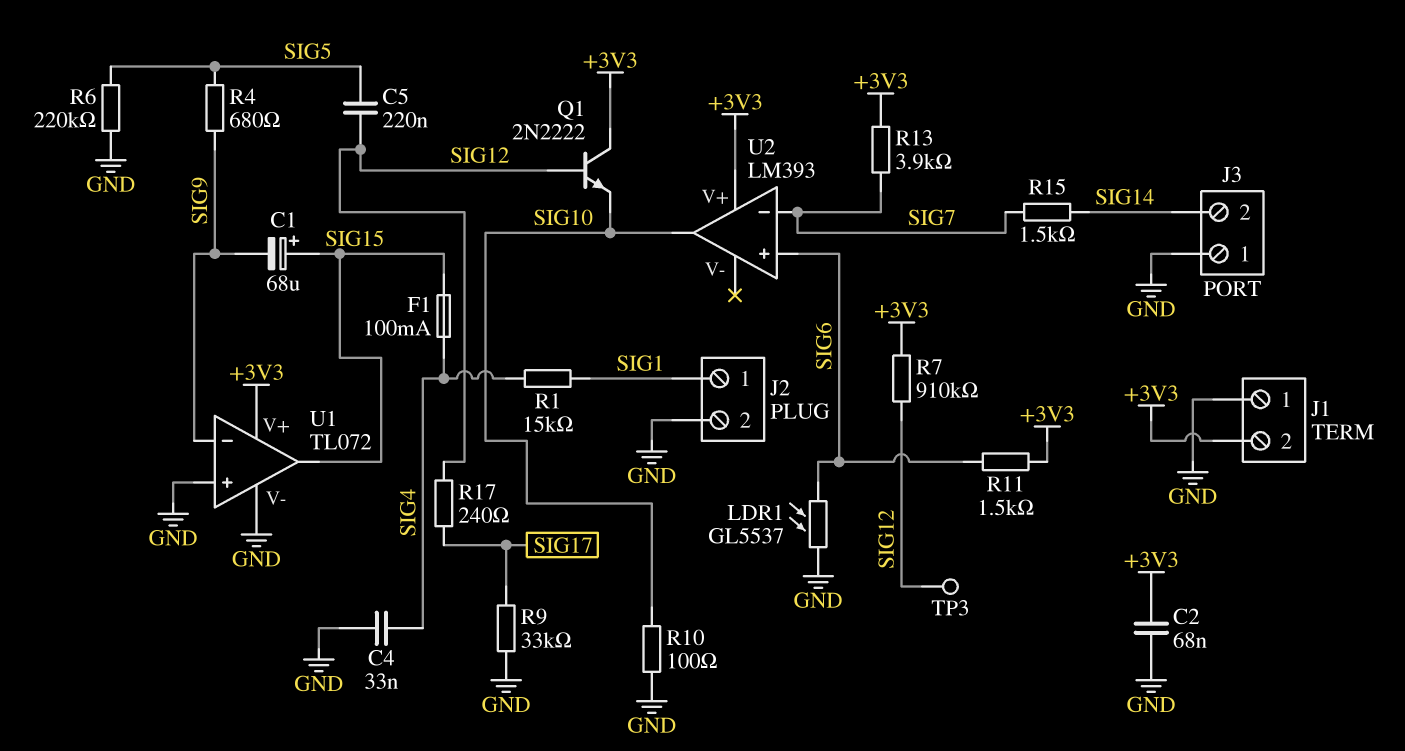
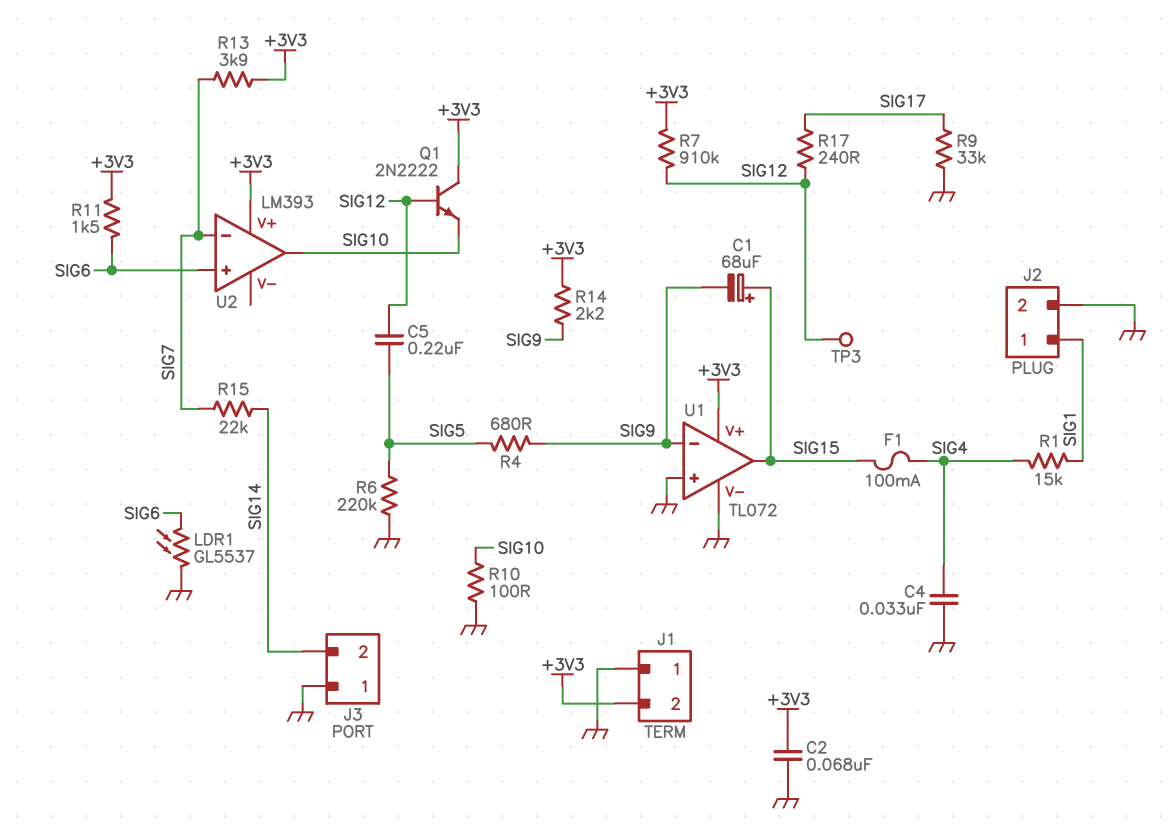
R14: none -> 2.2k (+3V3, SIG9)
R15: 1.5k (SIG7, SIG14) -> 22k (SIG7, SIG14)

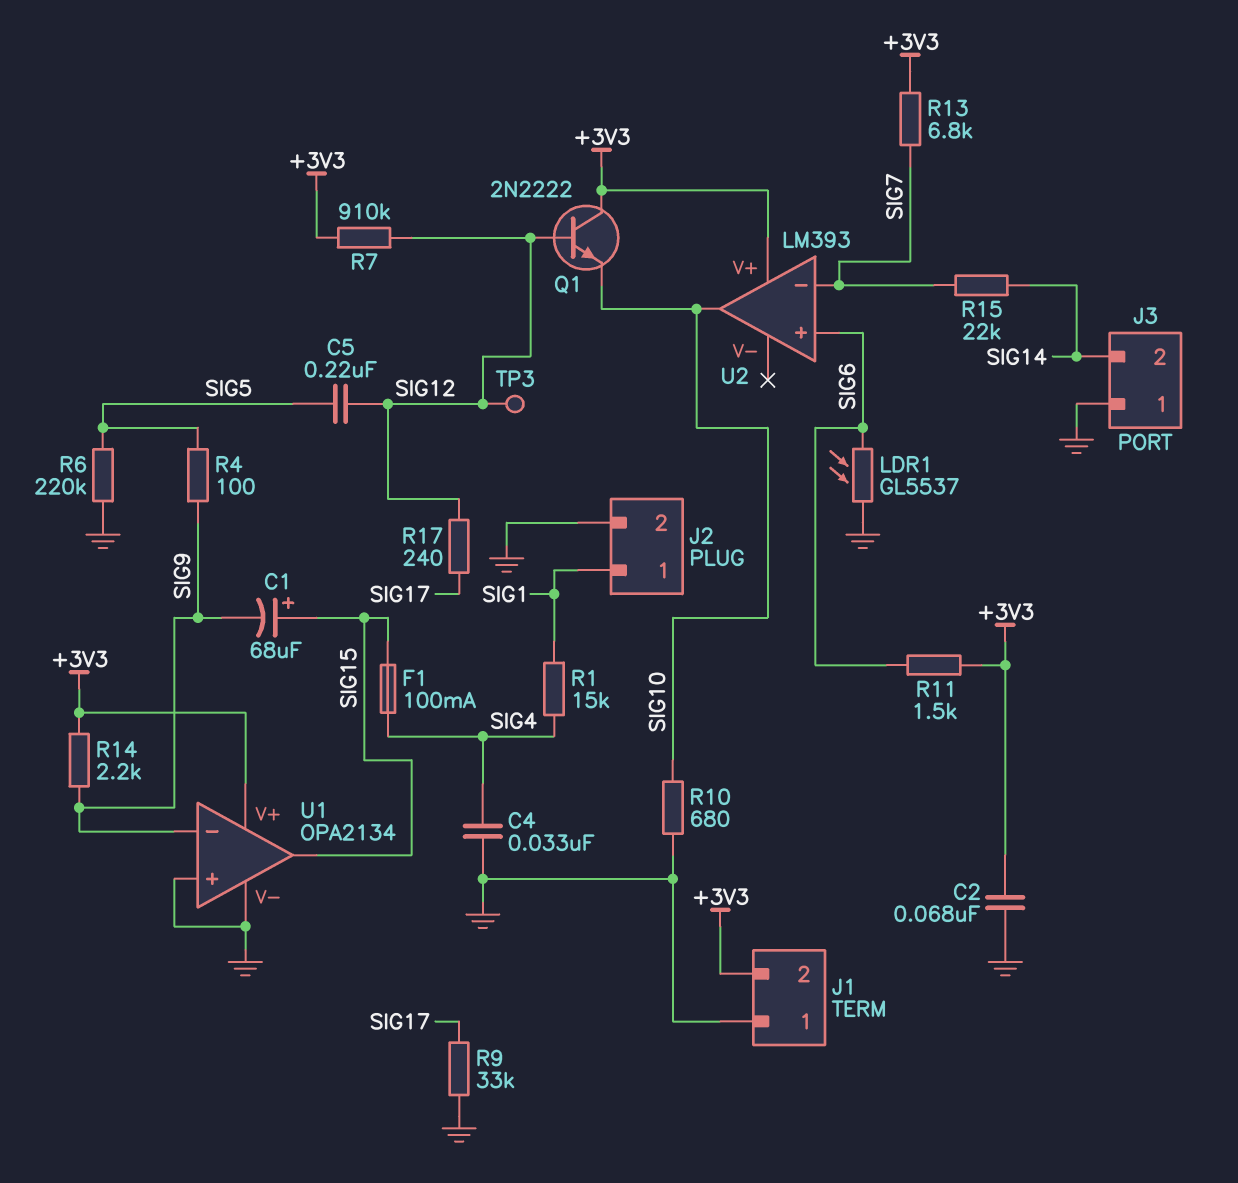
R4: 680 (SIG5, SIG9) -> 100 (SIG5, SIG9)
R10: 100 (GND, SIG10) -> 680 (GND, SIG10)
R13: 3.9k (+3V3, SIG7) -> 6.8k (+3V3, SIG7)
U1: TL072 -> OPA2134

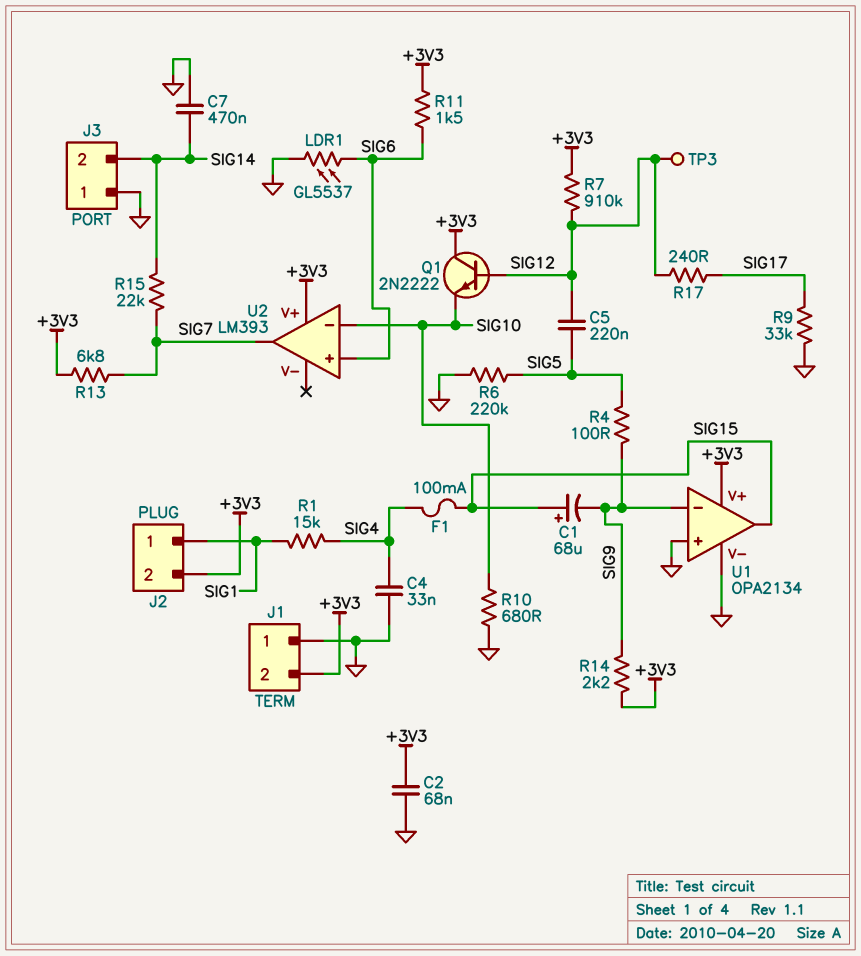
C7: none -> 470nF (GND, SIG14)
J2 pin 2: GND -> +3V3
U2 pin in-: SIG7 -> SIG10
U2 pin out: SIG10 -> SIG7

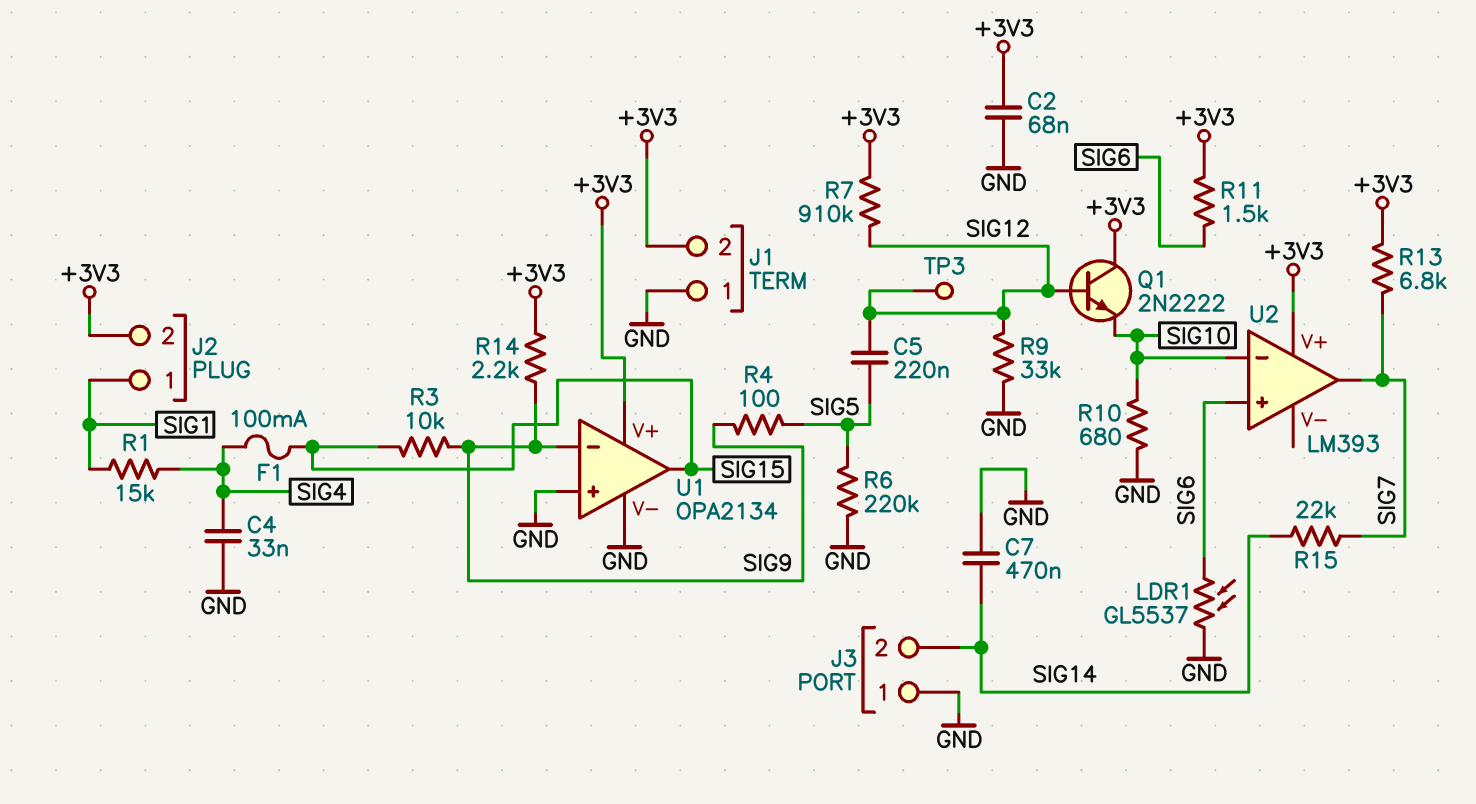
C1: 68uF (plus SIG15, minus SIG9) -> none
R3: none -> 10k (SIG9, SIG15)
R9: 33k (GND, SIG17) -> 33k (GND, SIG12)
R17: 240 (SIG12, SIG17) -> none

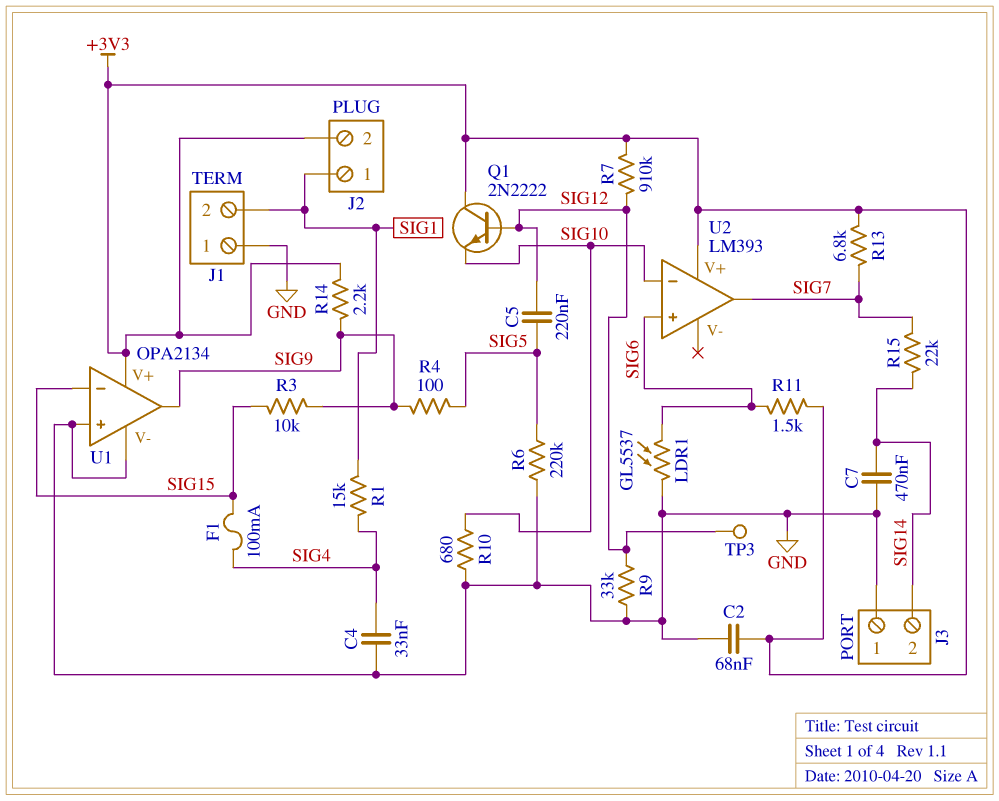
J1 pin 2: +3V3 -> SIG1
U1 pin in-: SIG9 -> SIG15
U1 pin out: SIG15 -> SIG9

